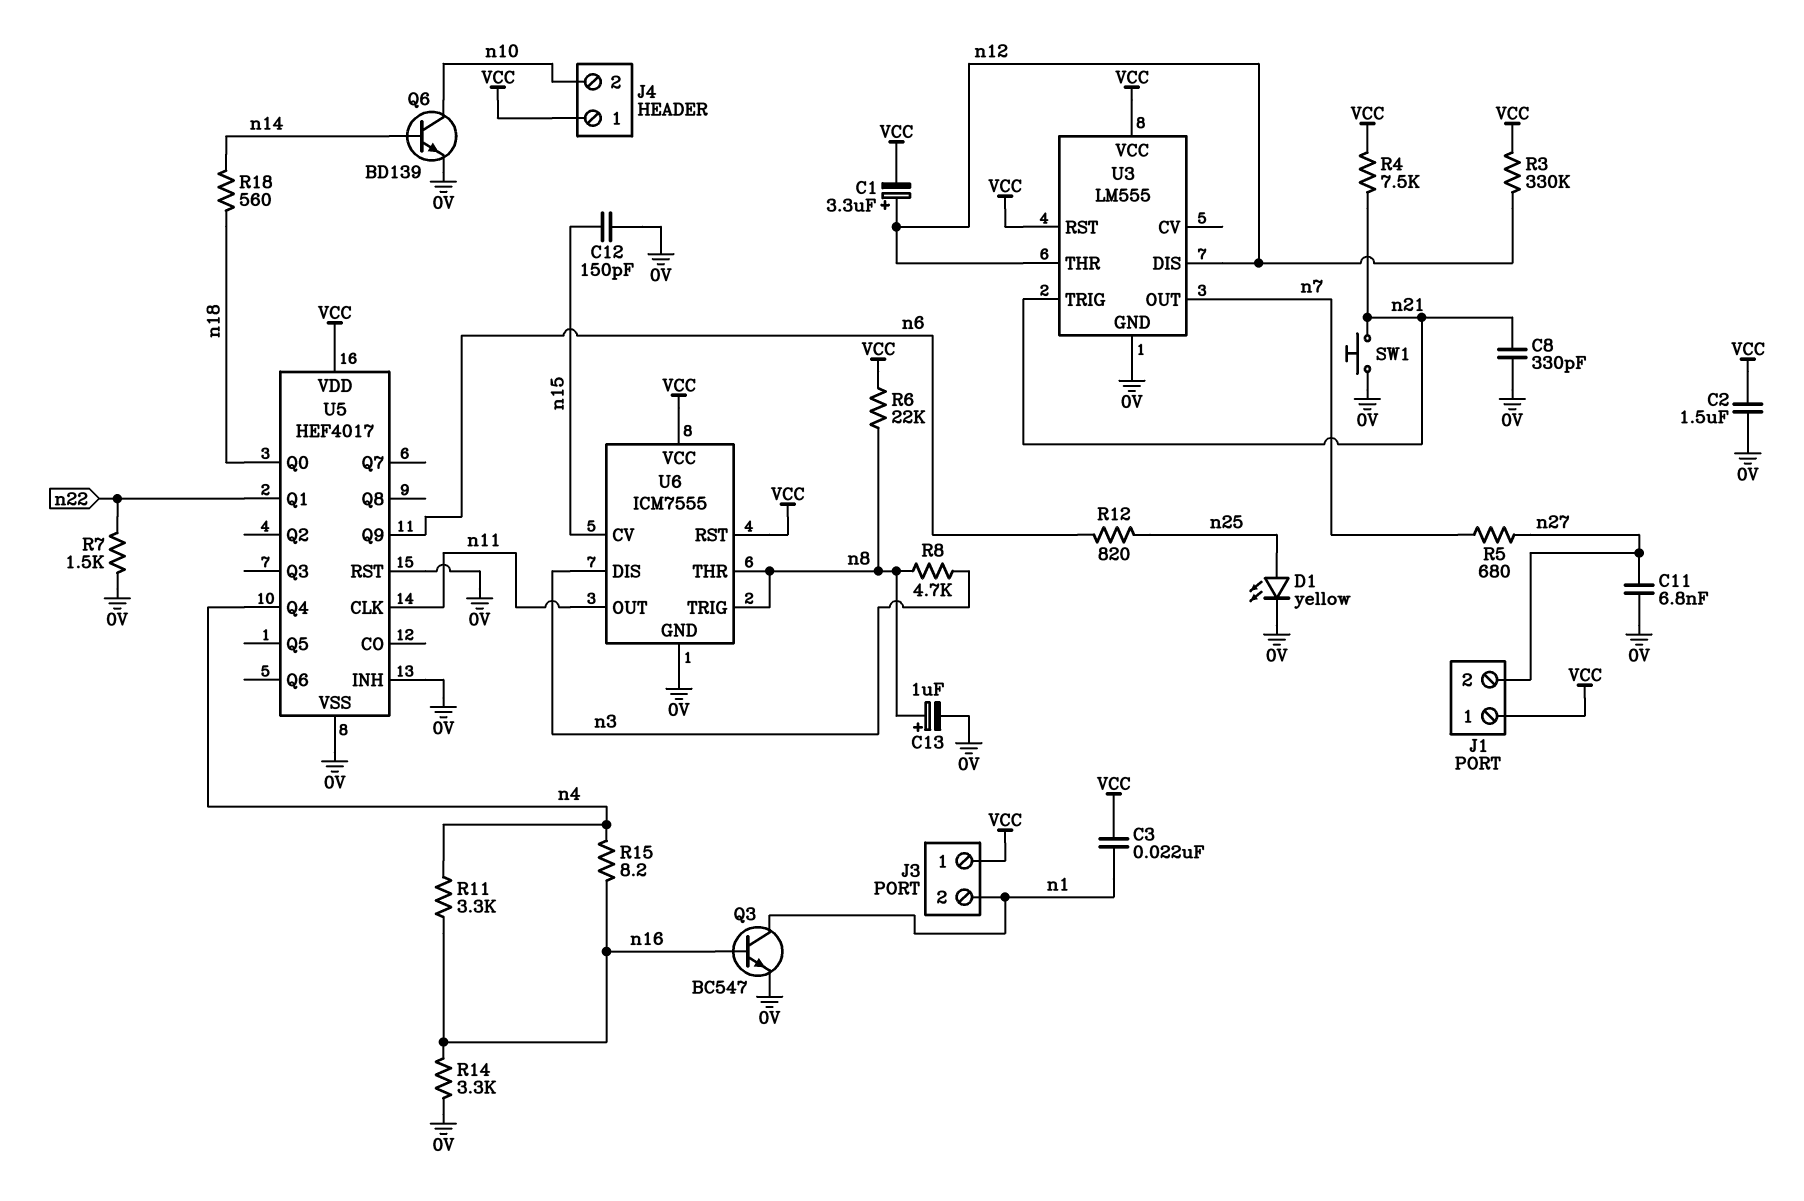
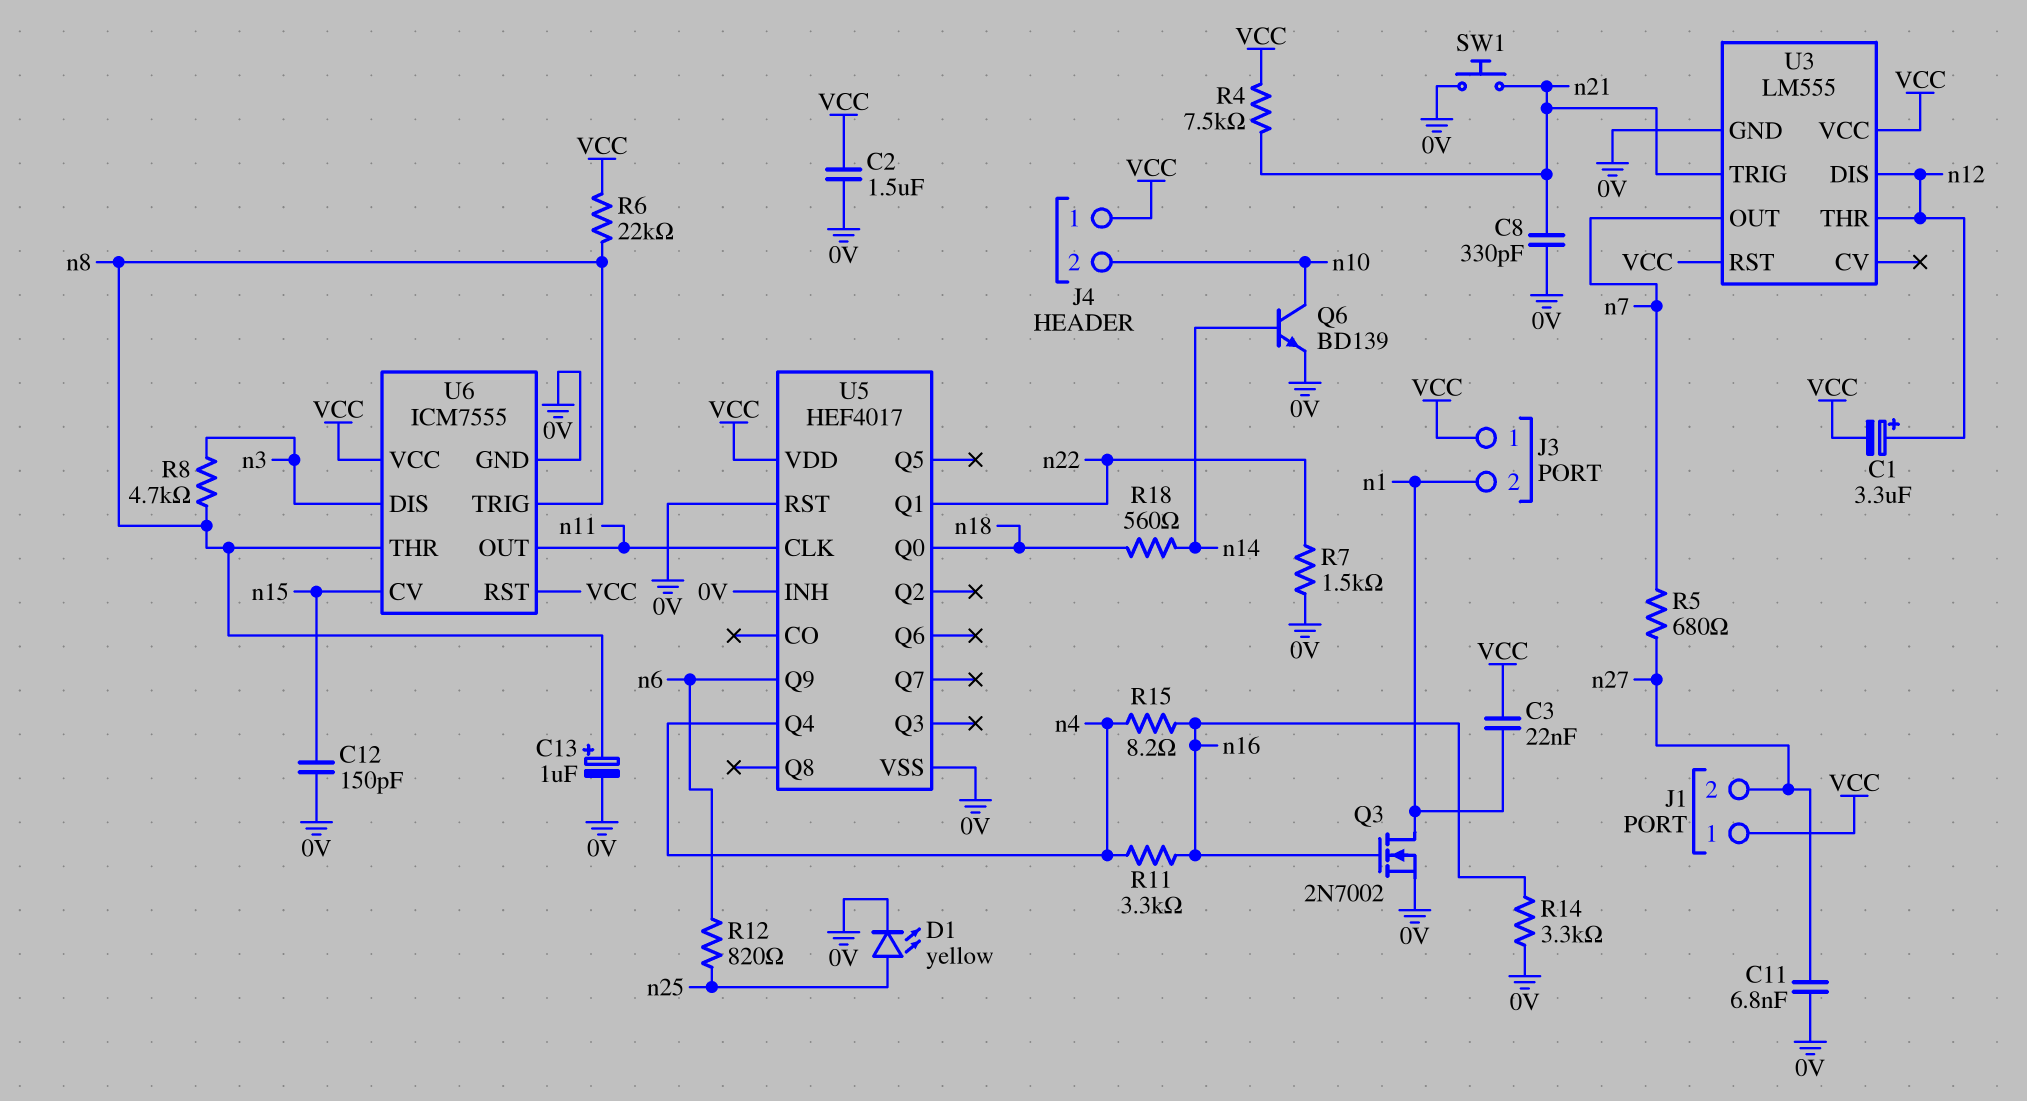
Q3: NPN BC547 (B n16, C n1, E 0V) -> NMOS 2N7002 (G n16, D n1, S 0V)
R3: 330k (VCC, n12) -> none

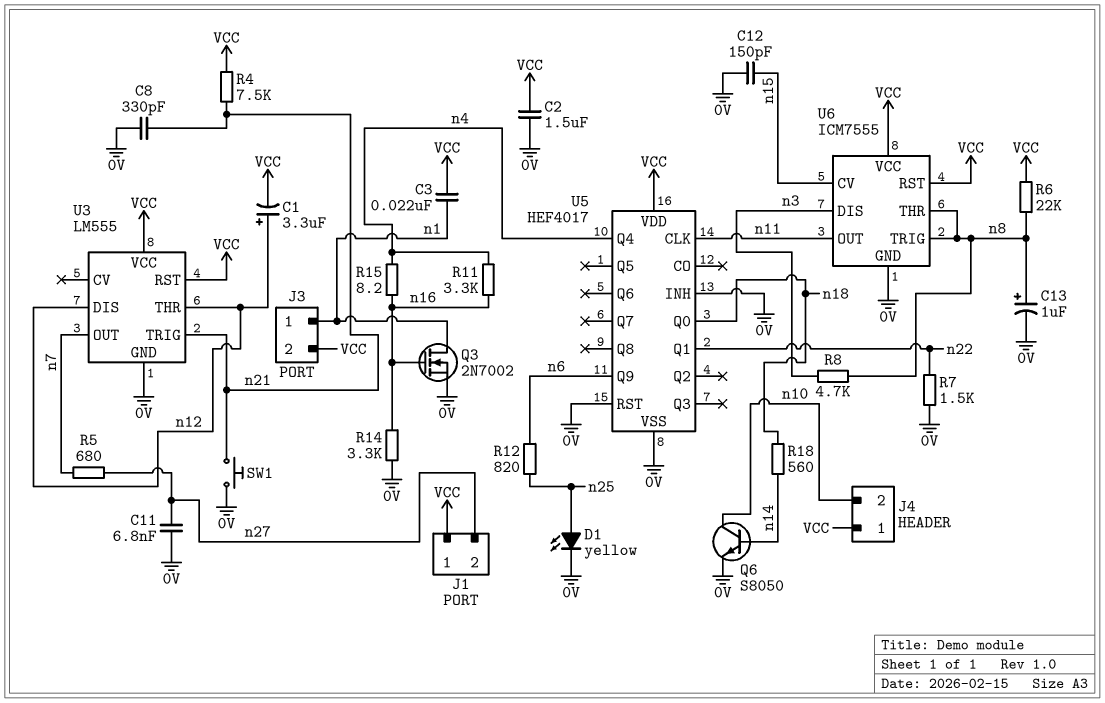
J3 pin 1: VCC -> n1
J3 pin 2: n1 -> VCC
Q6: NPN BD139 (B n14, C n10, E 0V) -> NPN S8050 (B n14, C n10, E 0V)

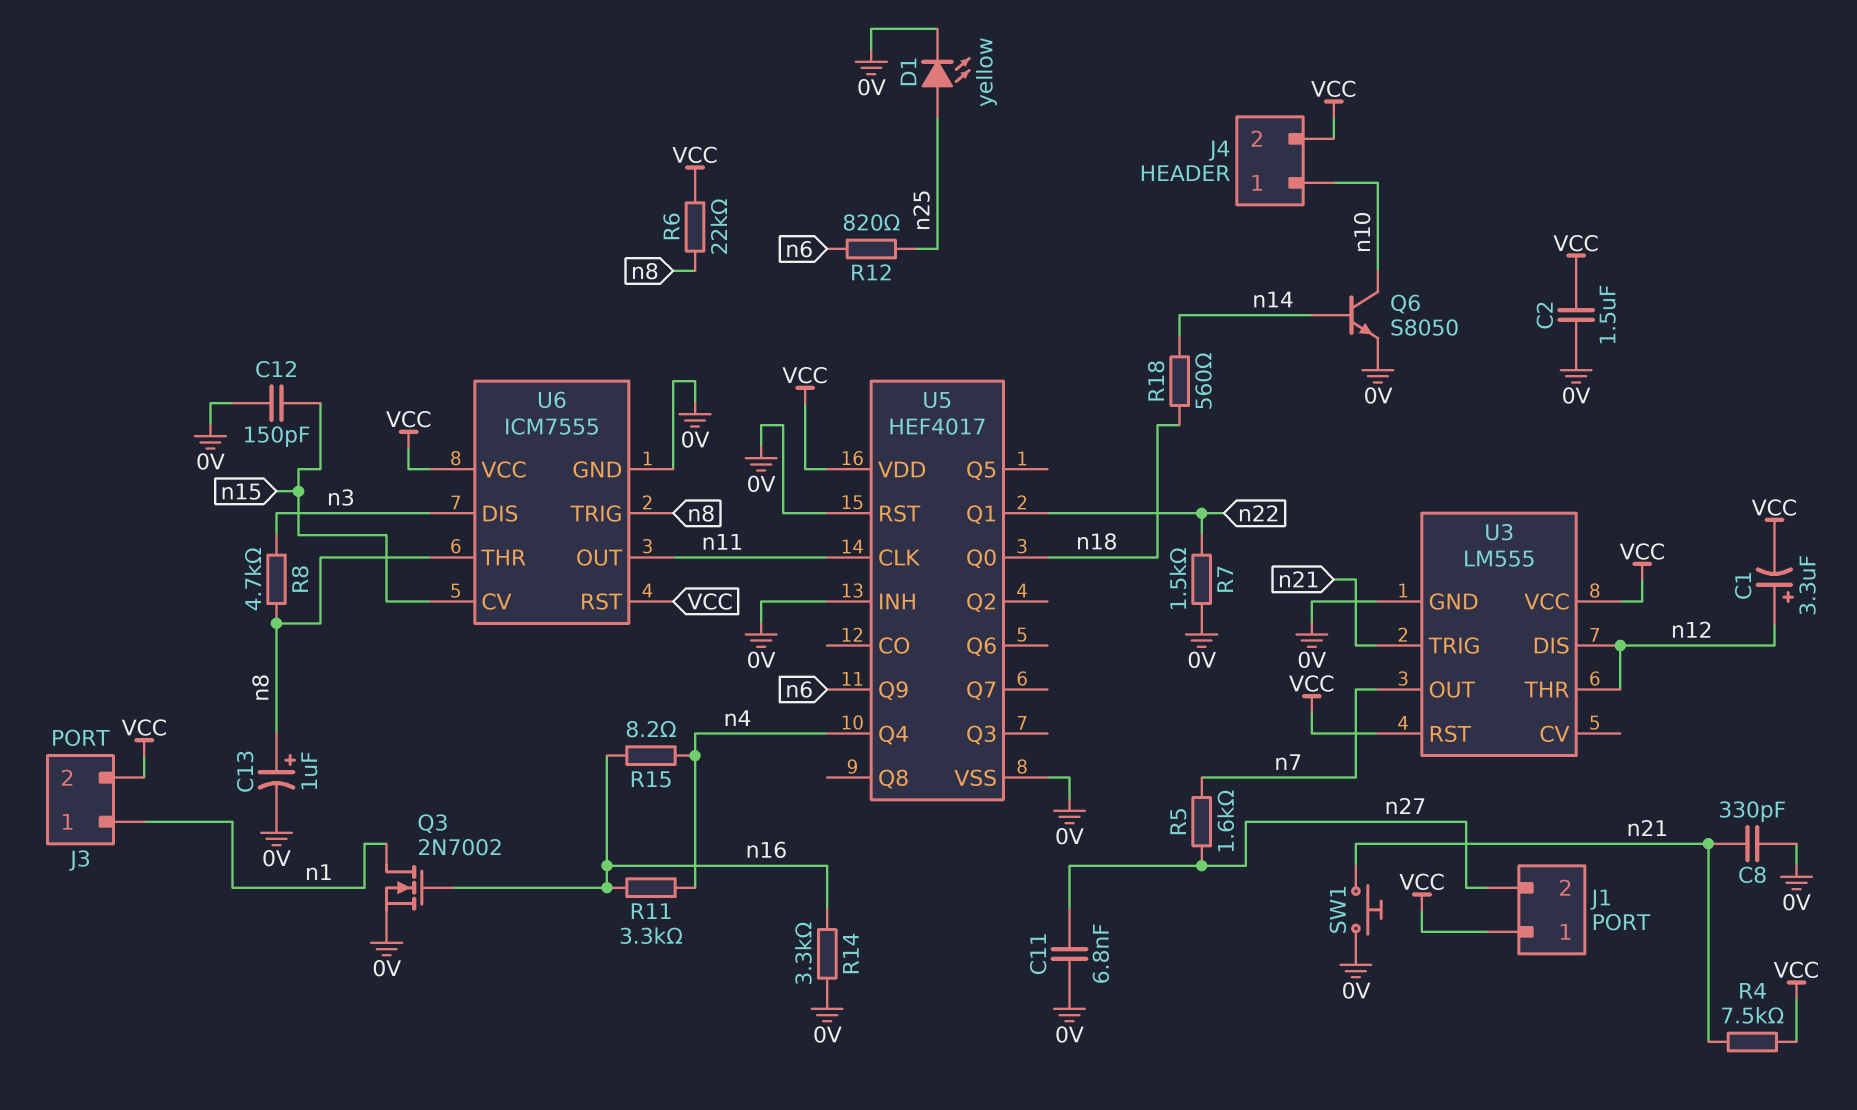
C3: 22nF (VCC, n1) -> none
J4 pin 1: VCC -> n10
J4 pin 2: n10 -> VCC
R5: 680 (n7, n27) -> 1.6k (n7, n27)

